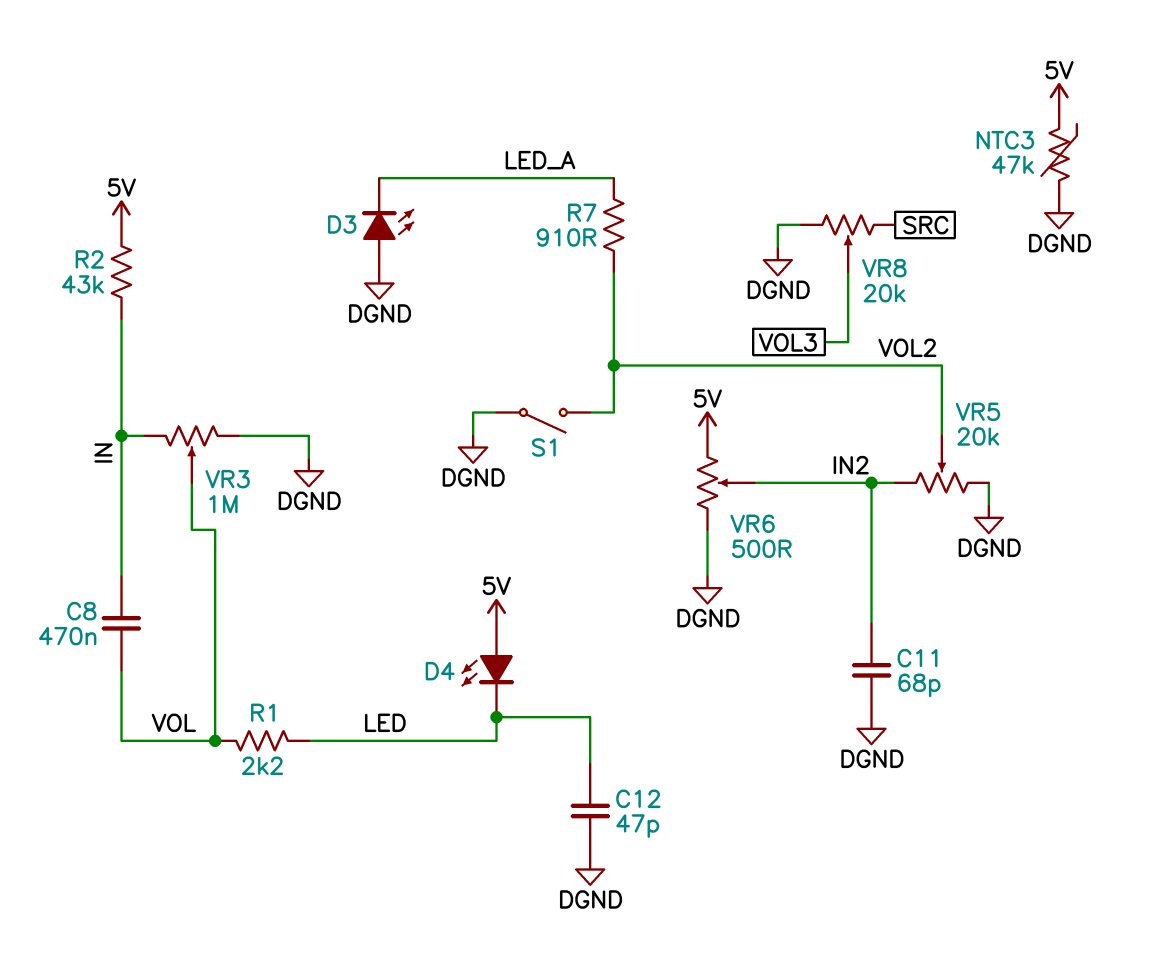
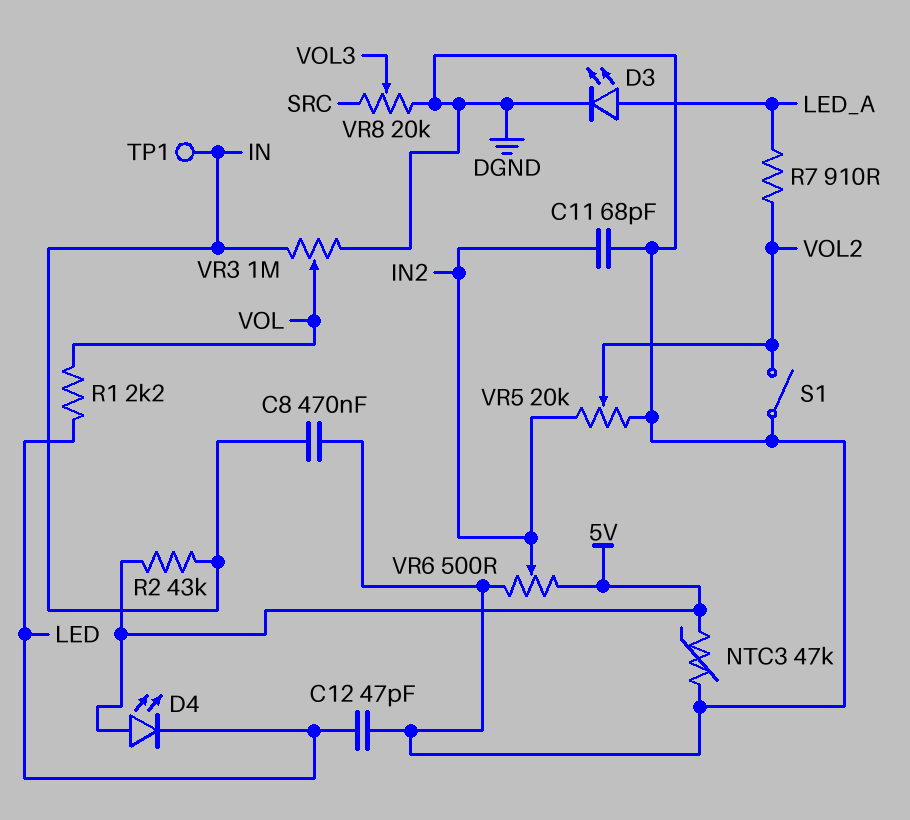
C8: 470nF (IN, VOL) -> 470nF (DGND, IN)
D3: LED (A DGND, K LED_A) -> LED (A LED_A, K DGND)
TP1: none -> test point (IN)

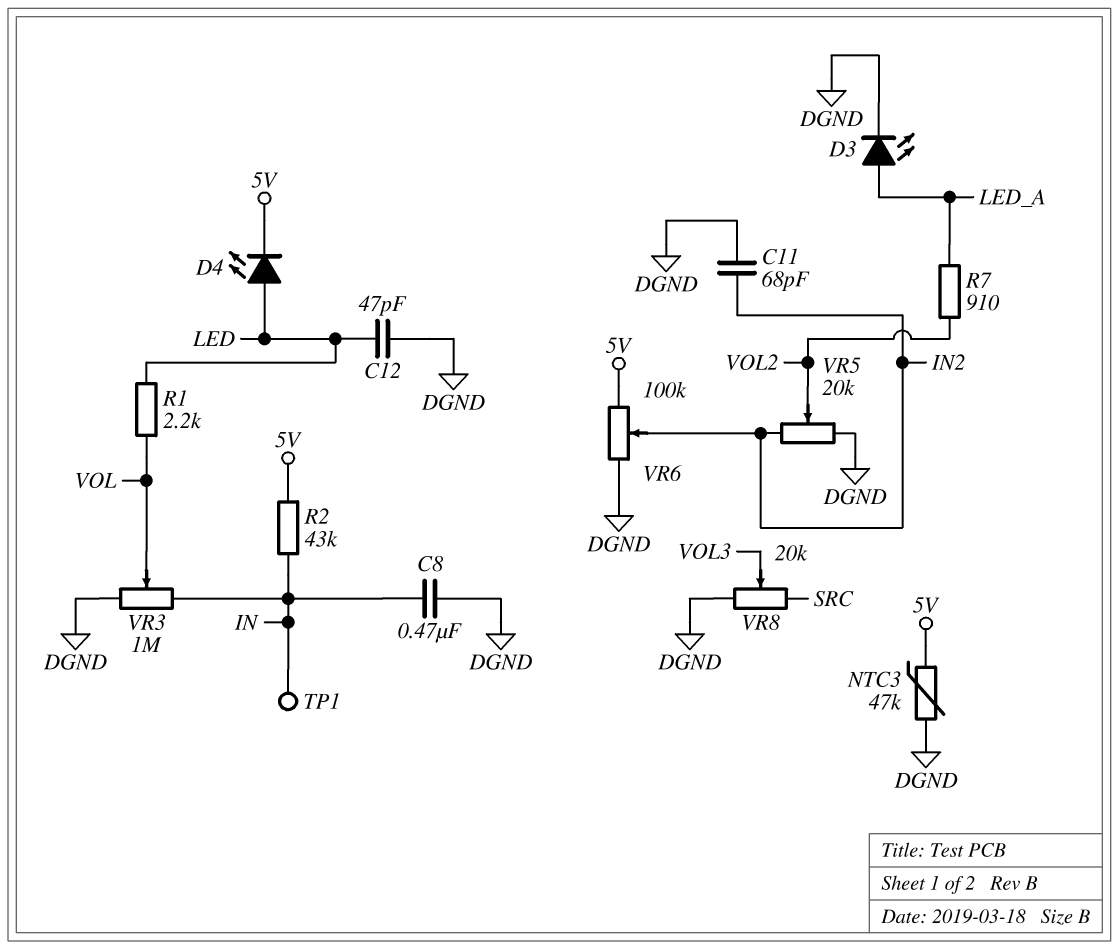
D4: LED (A 5V, K LED) -> LED (A LED, K 5V)
S1: switch (DGND, VOL2) -> none
VR6: 500 (5V, DGND, wiper IN2) -> 100k (5V, DGND, wiper IN2)

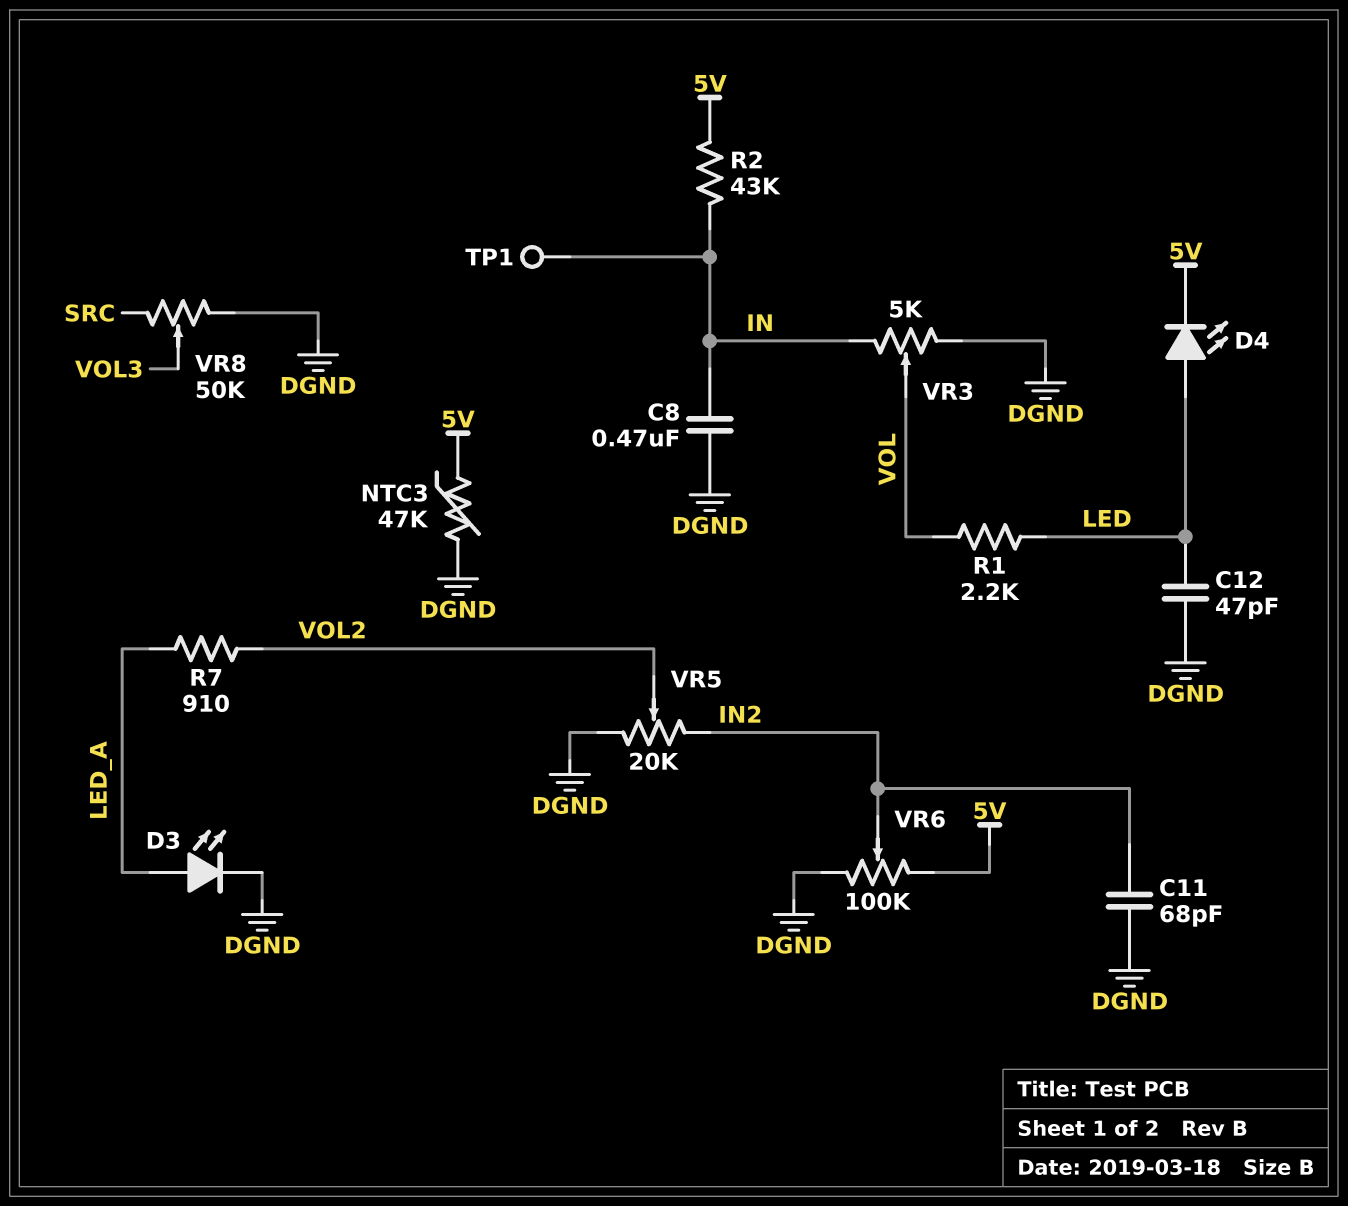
VR3: 1M (DGND, IN, wiper VOL) -> 5k (DGND, IN, wiper VOL)
VR8: 20k (DGND, SRC, wiper VOL3) -> 50k (DGND, SRC, wiper VOL3)

